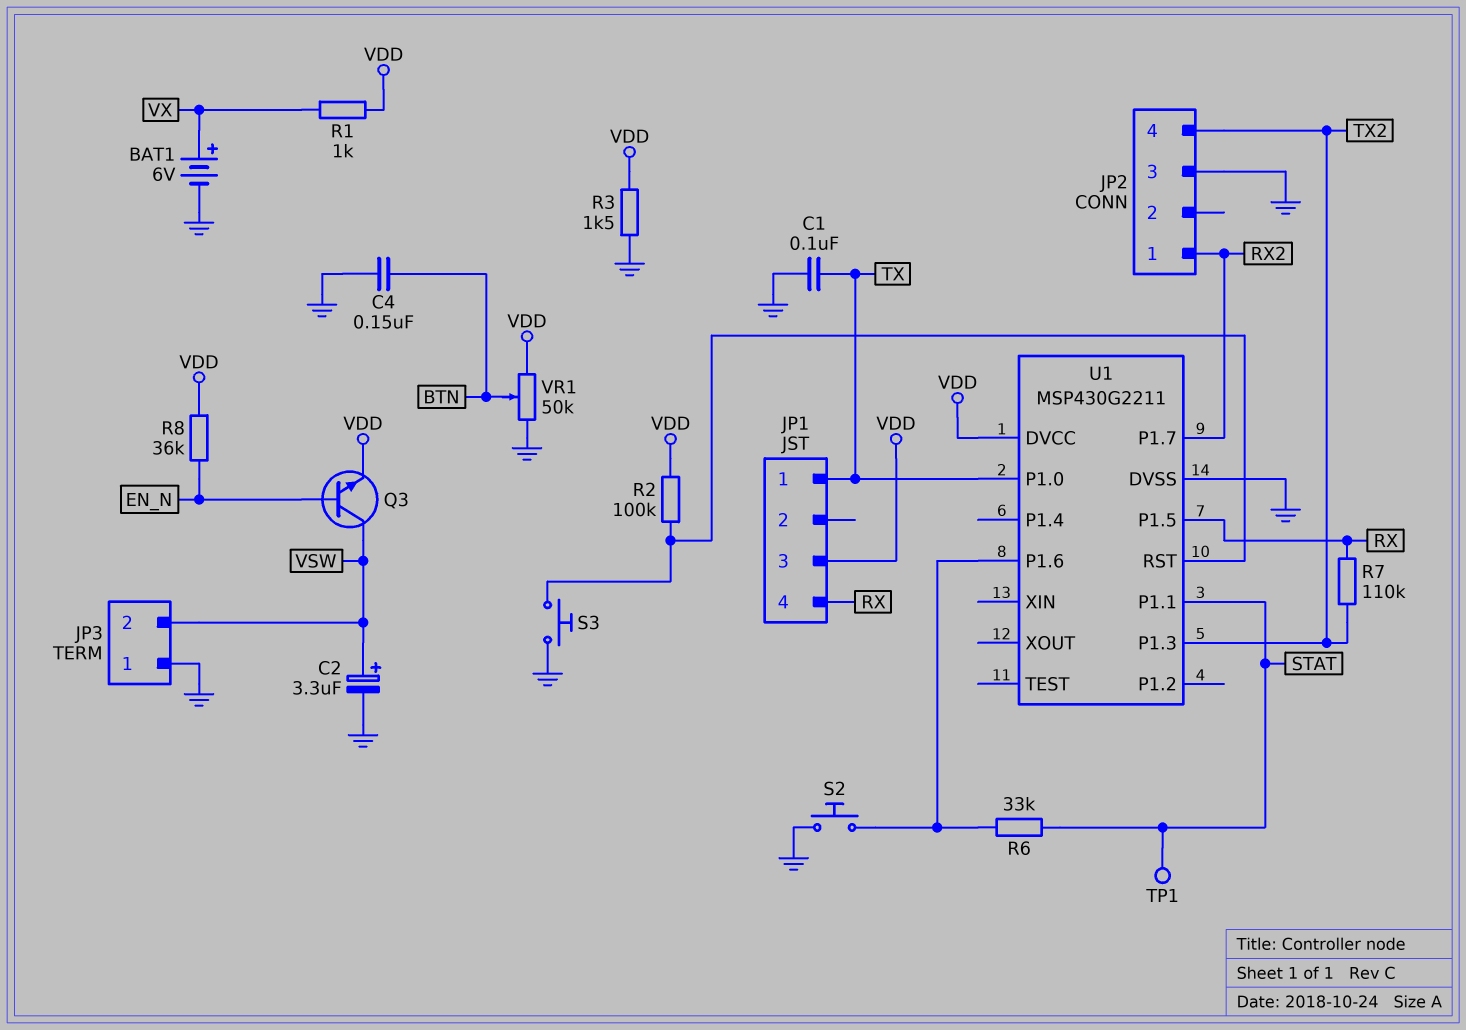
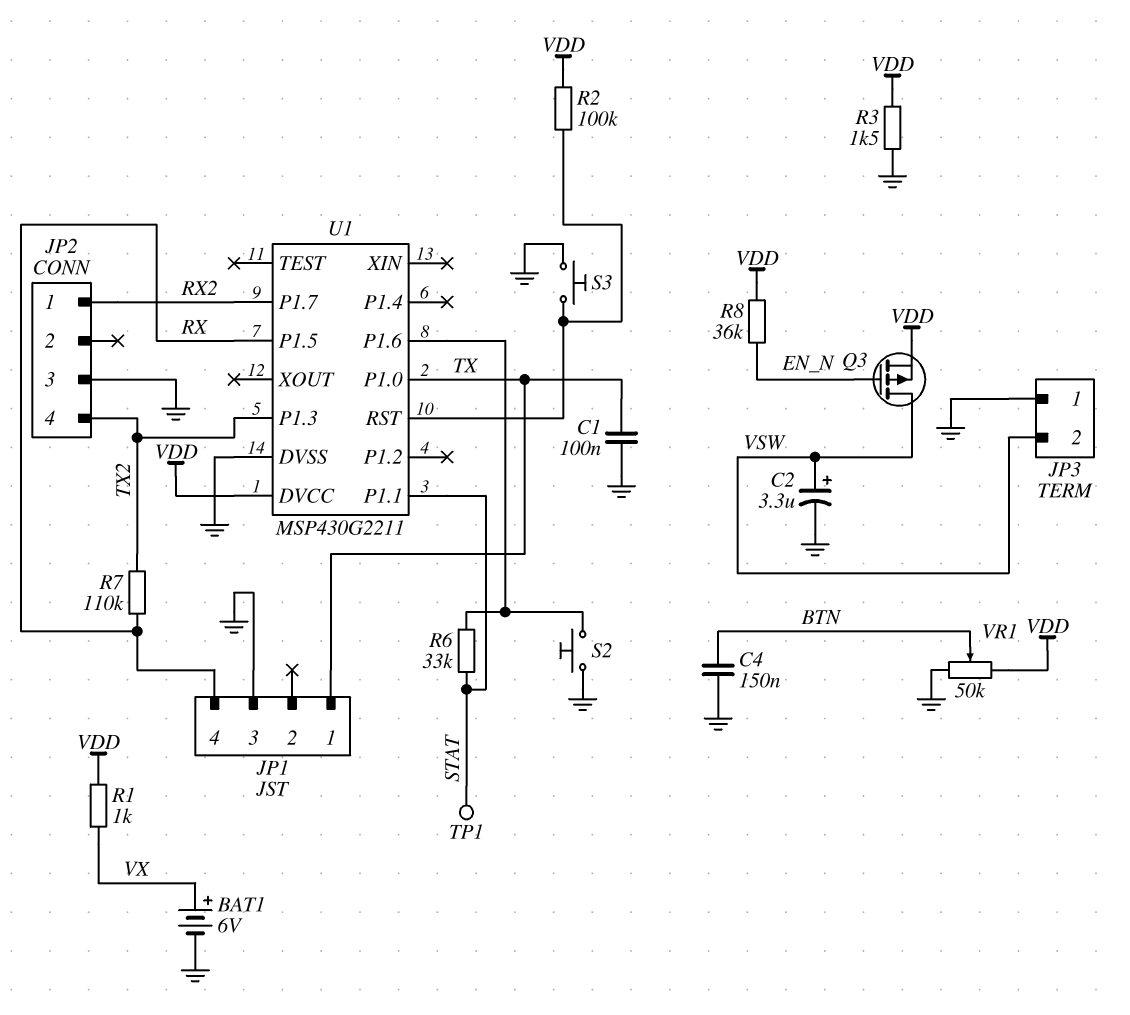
JP1 pin 3: VDD -> GND
Q3: NPN (B EN_N, C VSW, E VDD) -> PMOS (G EN_N, D VSW, S VDD)

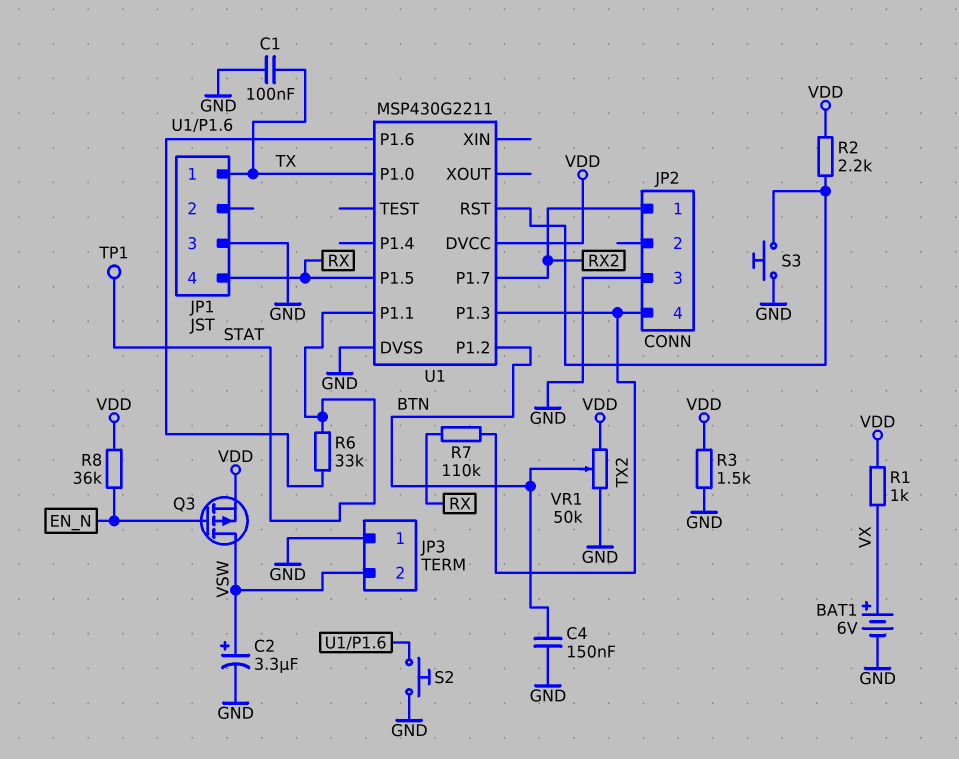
R2: 100k (U1/RST, VDD) -> 2.2k (U1/RST, VDD)
U1 pin P1.2: none -> BTN

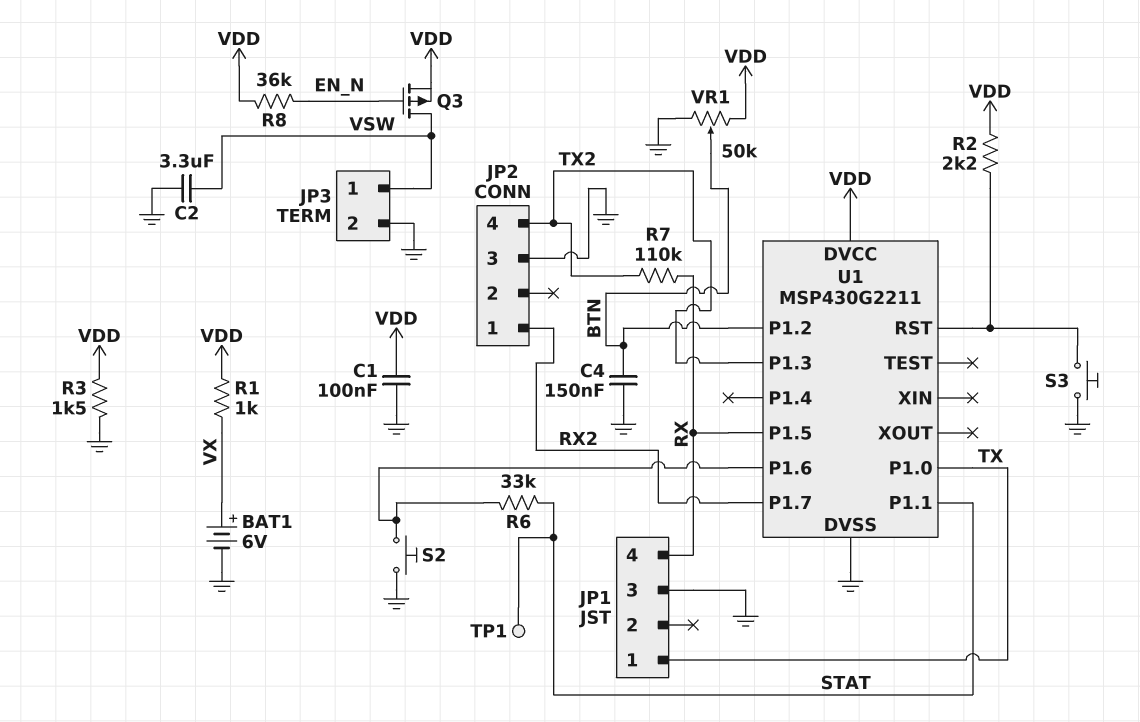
C1: 100nF (GND, TX) -> 100nF (GND, VDD)
C2: 3.3uF (plus VSW, minus GND) -> 3.3uF (GND, VSW)
JP3 pin 1: GND -> VSW
JP3 pin 2: VSW -> GND

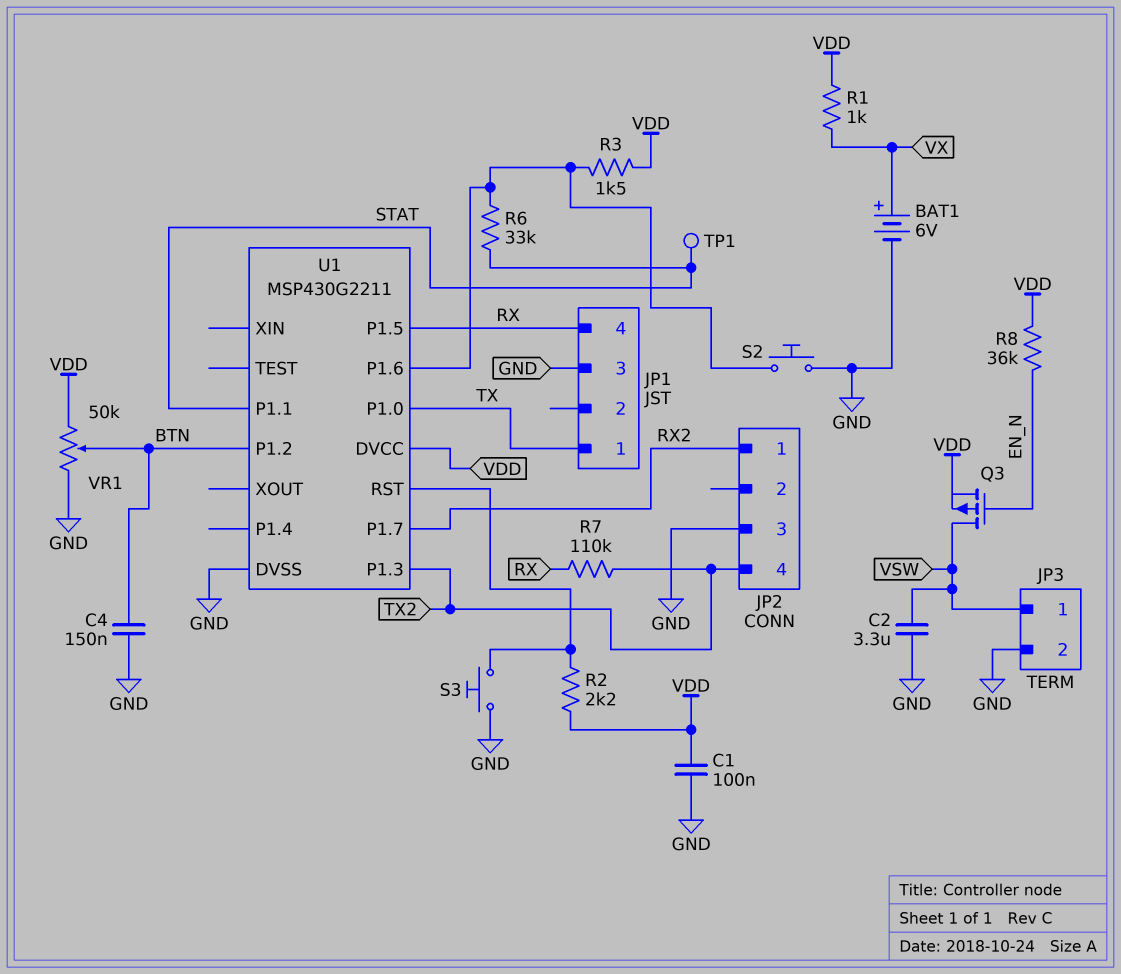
R3: 1.5k (GND, VDD) -> 1.5k (U1/P1.6, VDD)

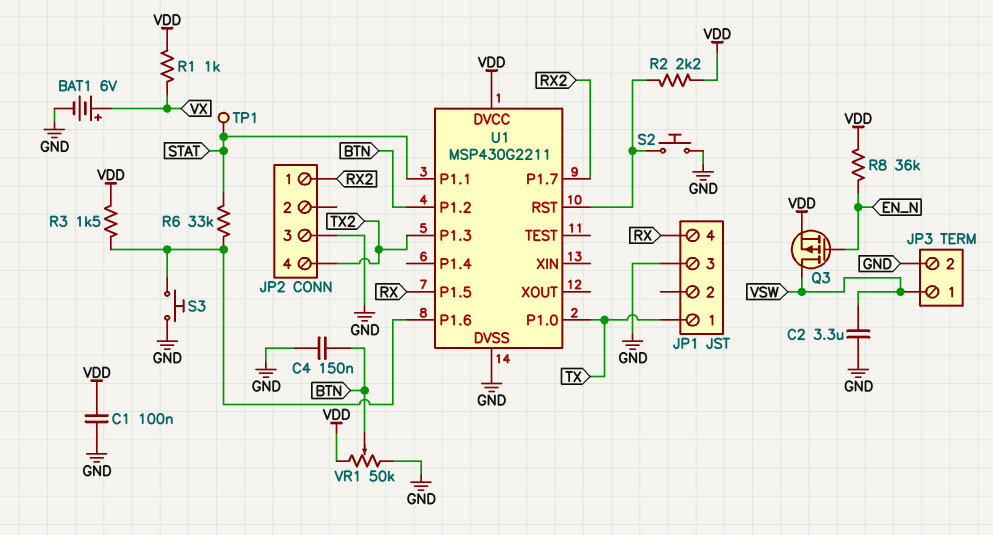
R7: 110k (RX, TX2) -> none
S2: button (GND, U1/P1.6) -> button (GND, U1/RST)
S3: button (GND, U1/RST) -> button (GND, U1/P1.6)

